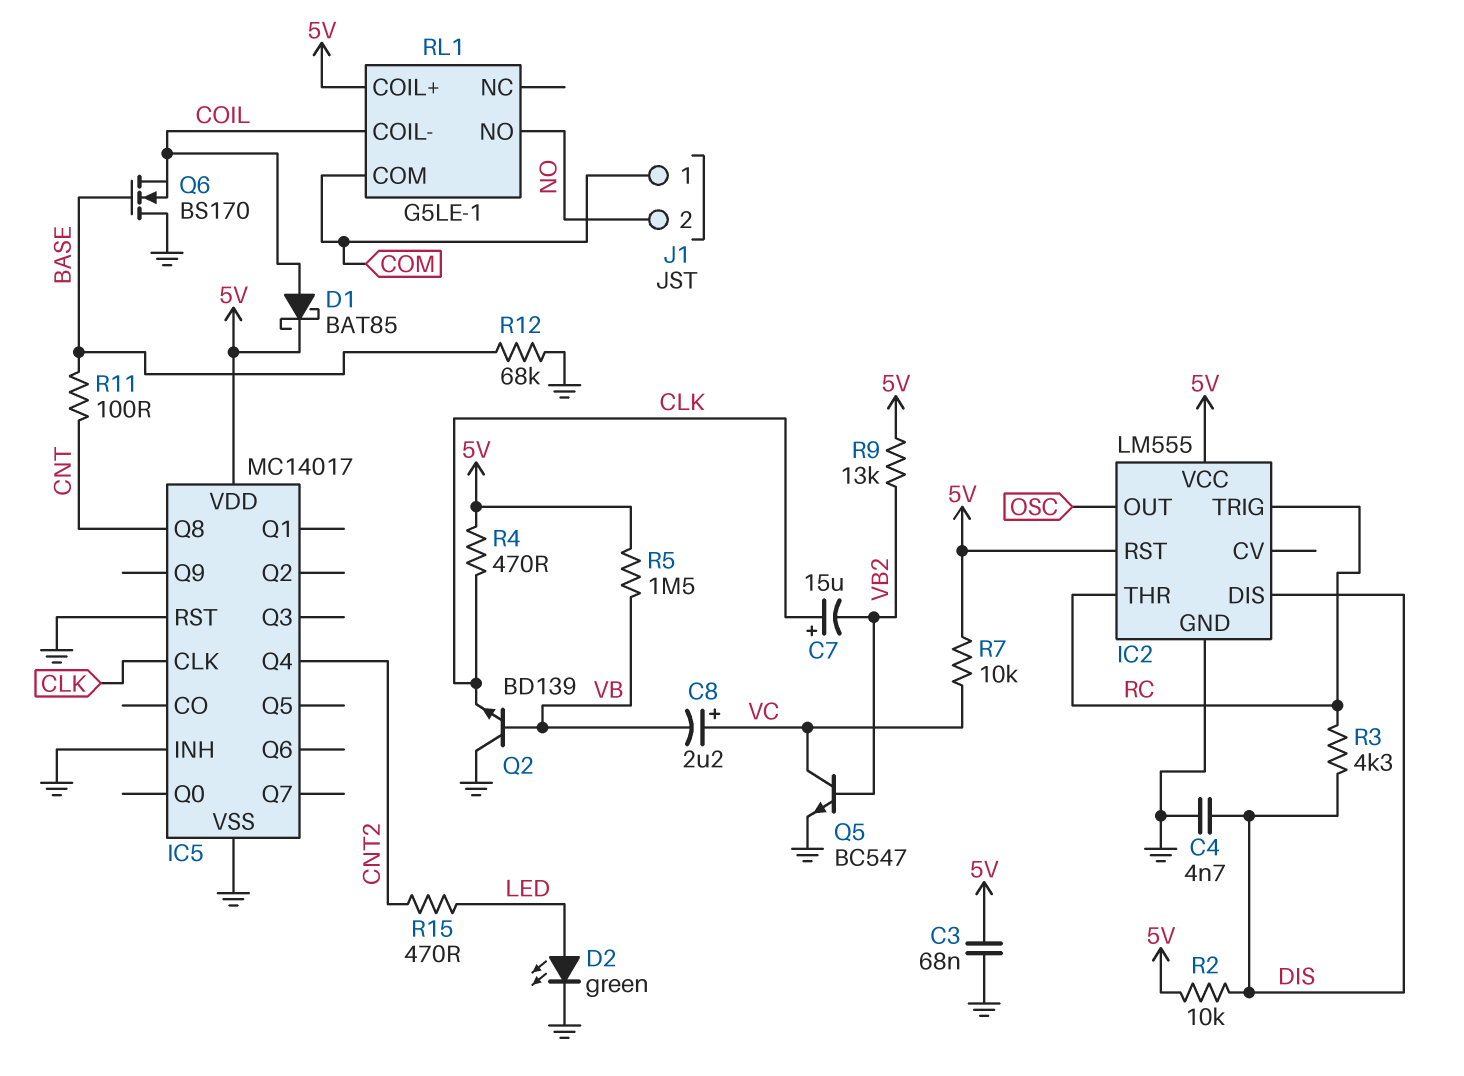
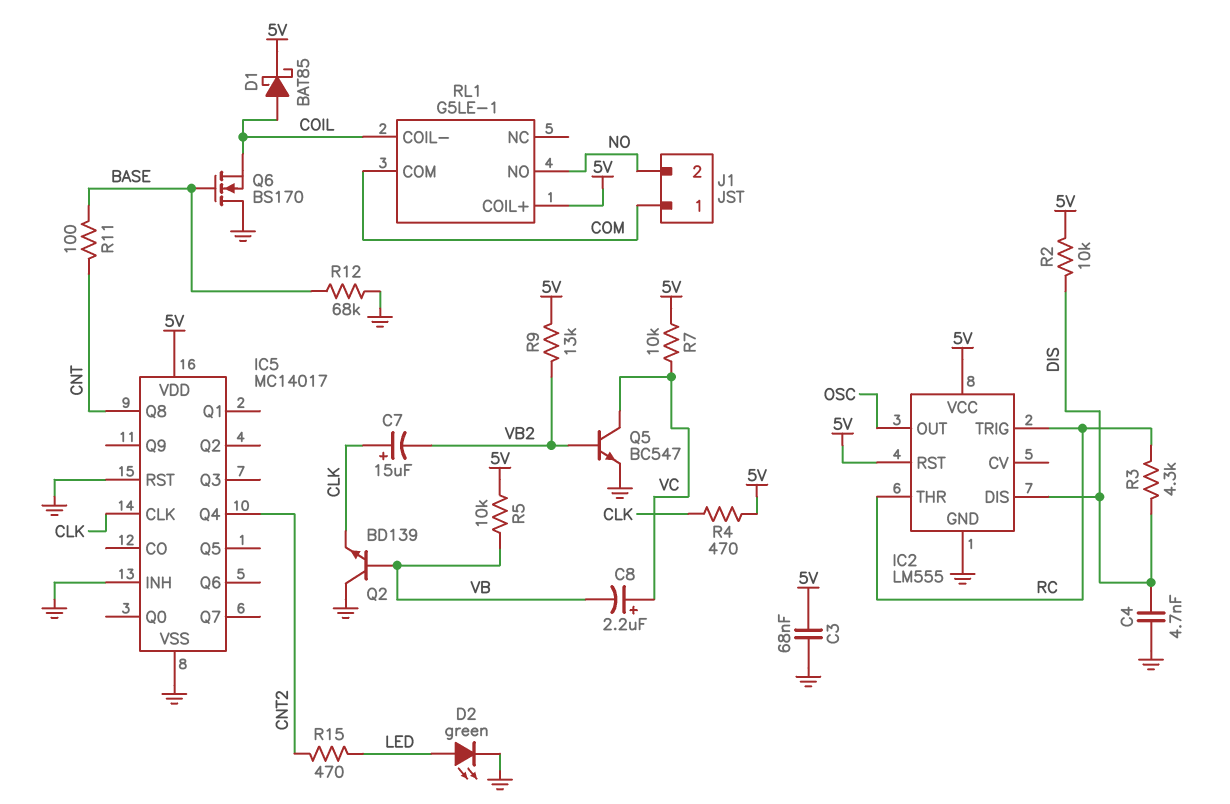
R5: 1.5M (5V, VB) -> 10k (5V, VB)

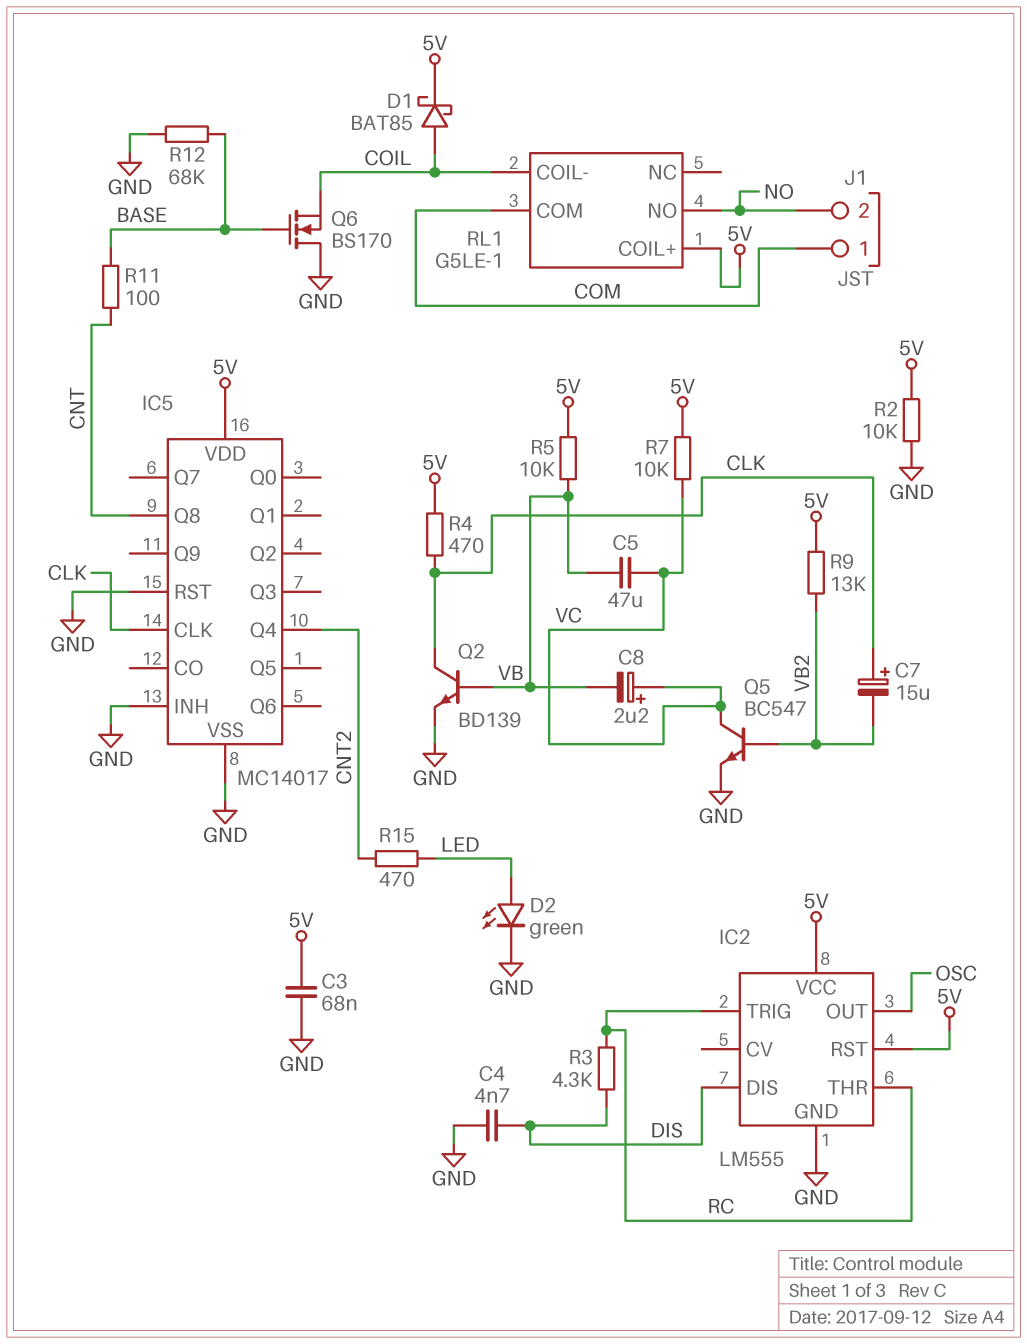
C5: none -> 47uF (VB, VC)
Q2: NPN BD139 (B VB, C GND, E CLK) -> NPN BD139 (B VB, C CLK, E GND)
R2: 10k (5V, DIS) -> 10k (5V, GND)

